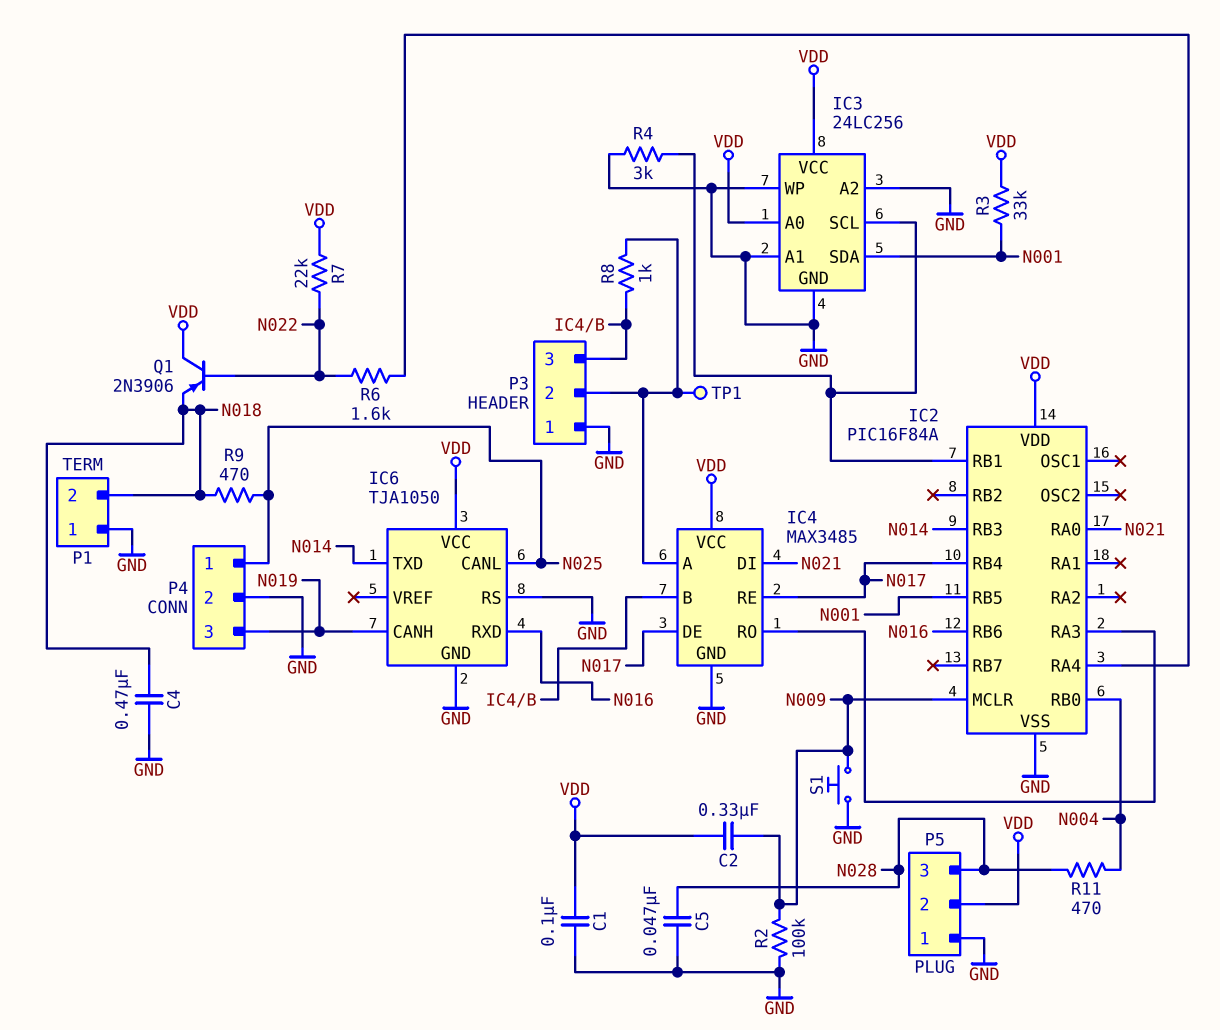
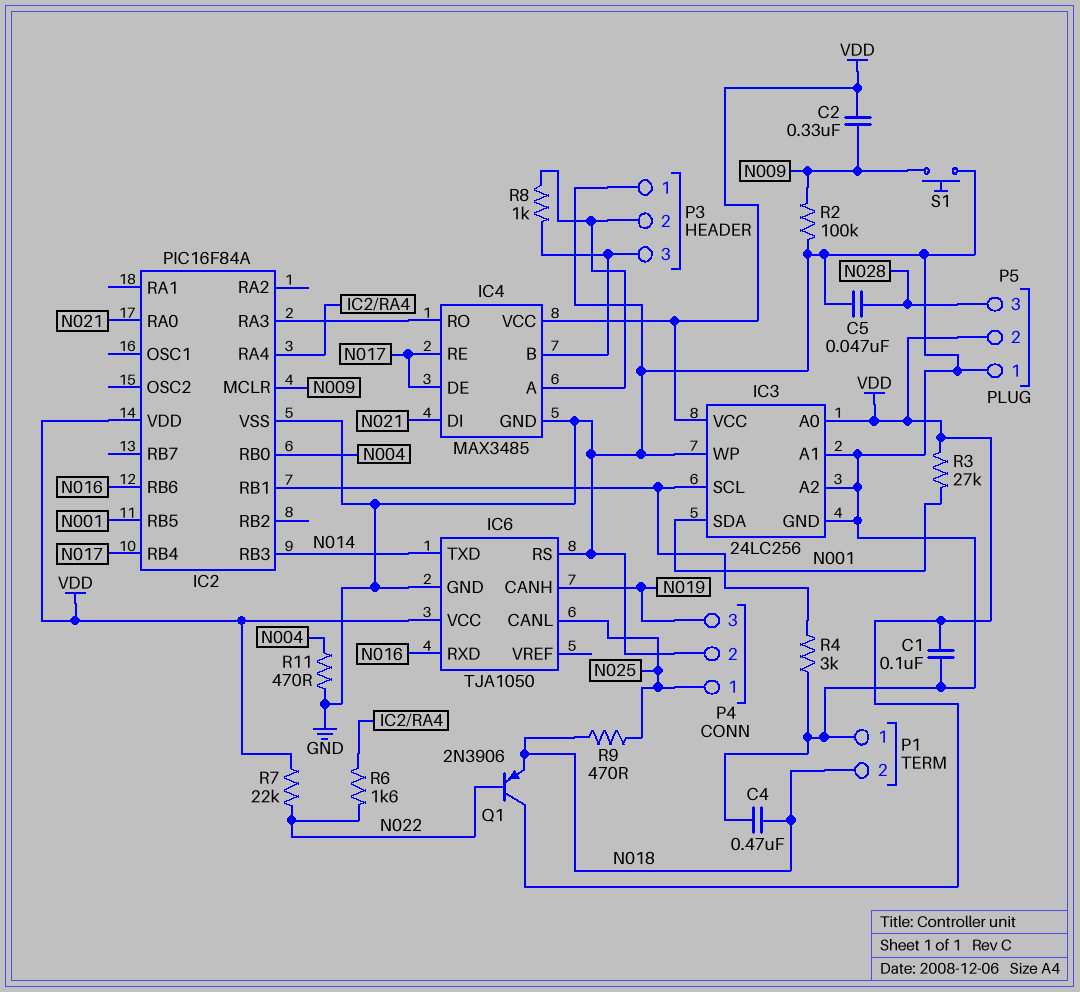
R3: 33k (N001, VDD) -> 27k (N001, VDD)
R11: 470 (N004, N028) -> 470 (GND, N004)
TP1: test point (IC4/A) -> none

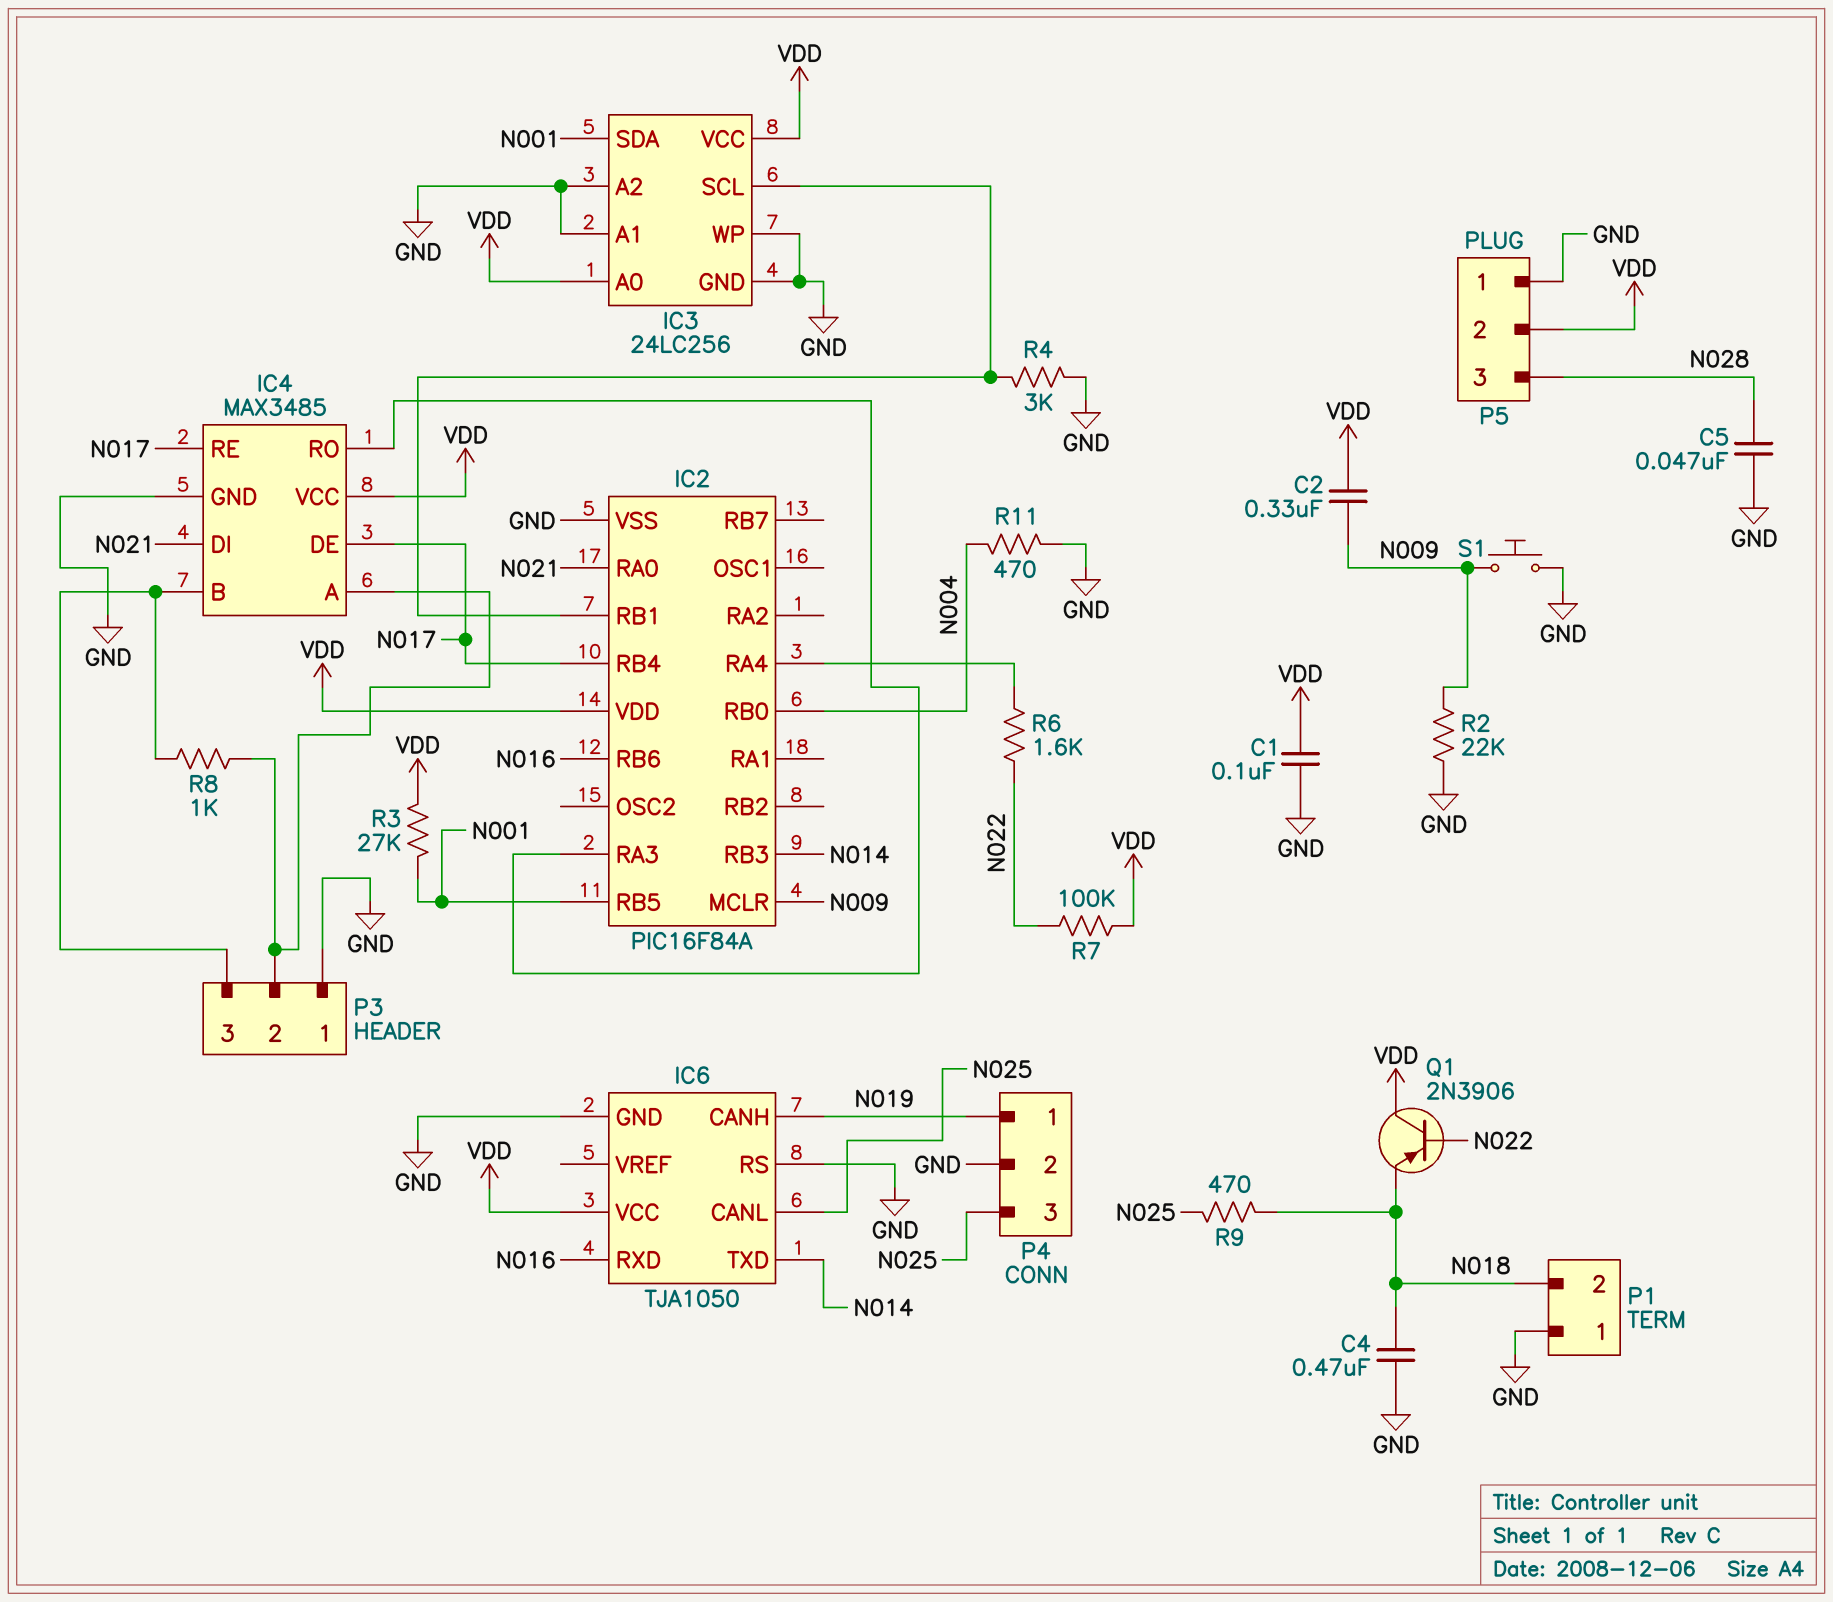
P4 pin 1: N025 -> N019
P4 pin 3: N019 -> N025
R2: 100k (GND, N009) -> 22k (GND, N009)
R7: 22k (N022, VDD) -> 100k (N022, VDD)

